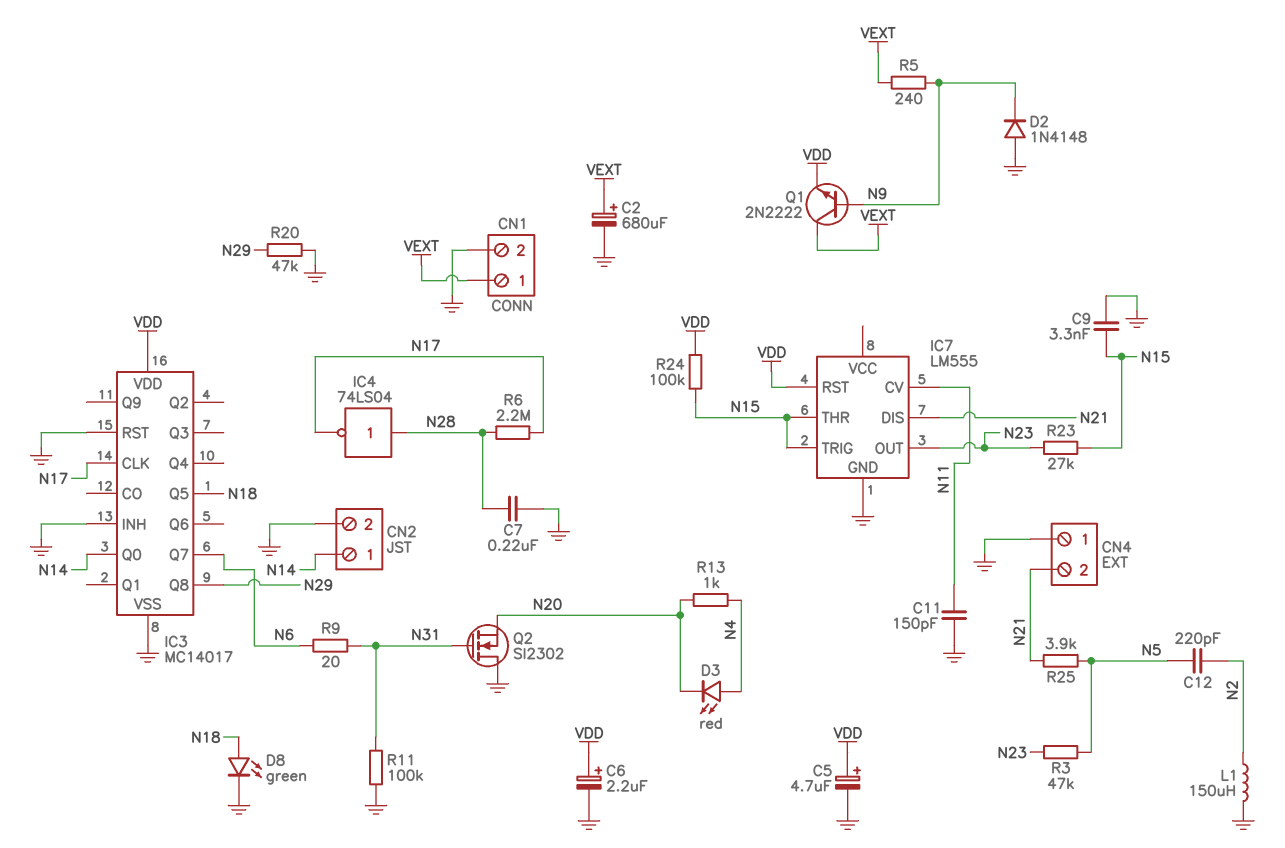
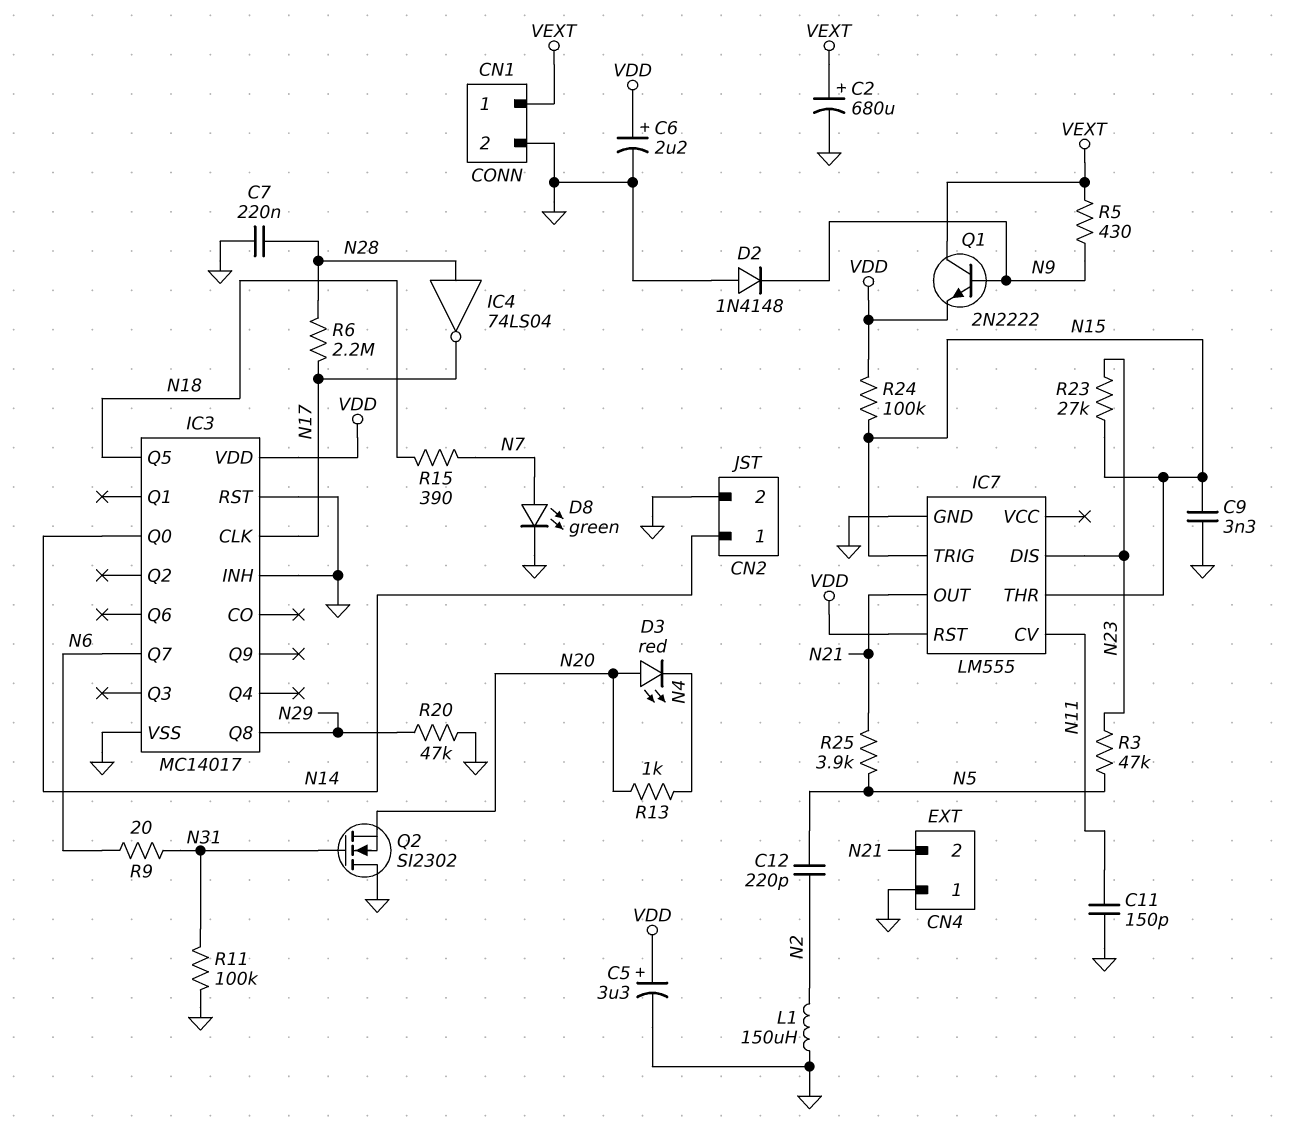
C5: 4.7uF (plus VDD, minus GND) -> 3.3uF (plus VDD, minus GND)
D3: LED red (A N4, K N20) -> LED red (A N20, K N4)
D8: LED green (A N18, K GND) -> LED green (A N7, K GND)
IC7 pin DIS: N21 -> N23
IC7 pin OUT: N23 -> N21
R5: 240 (N9, VEXT) -> 430 (N9, VEXT)
R15: none -> 390 (N7, N18)

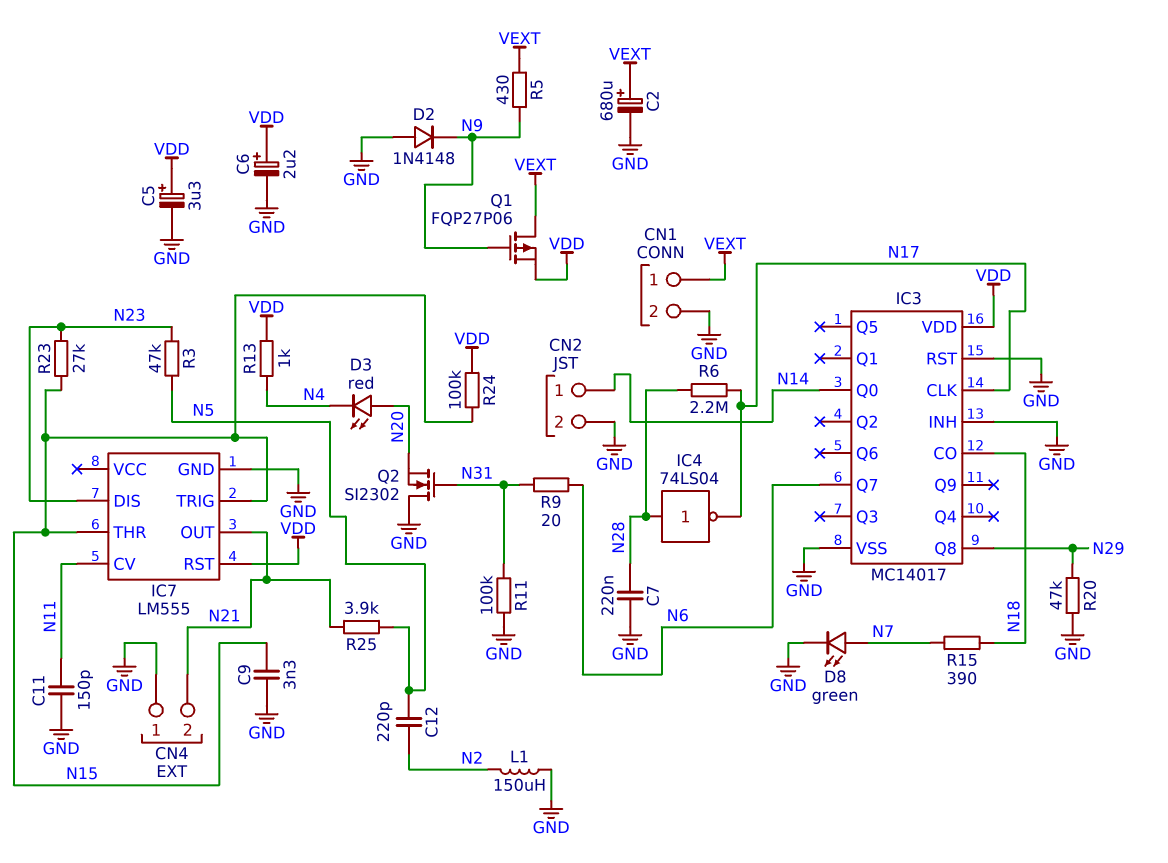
IC3 pin CO: none -> N18
IC3 pin Q5: N18 -> none
Q1: NPN 2N2222 (B N9, C VEXT, E VDD) -> PMOS FQP27P06 (G N9, D VEXT, S VDD)
R13: 1k (N4, N20) -> 1k (N4, VDD)

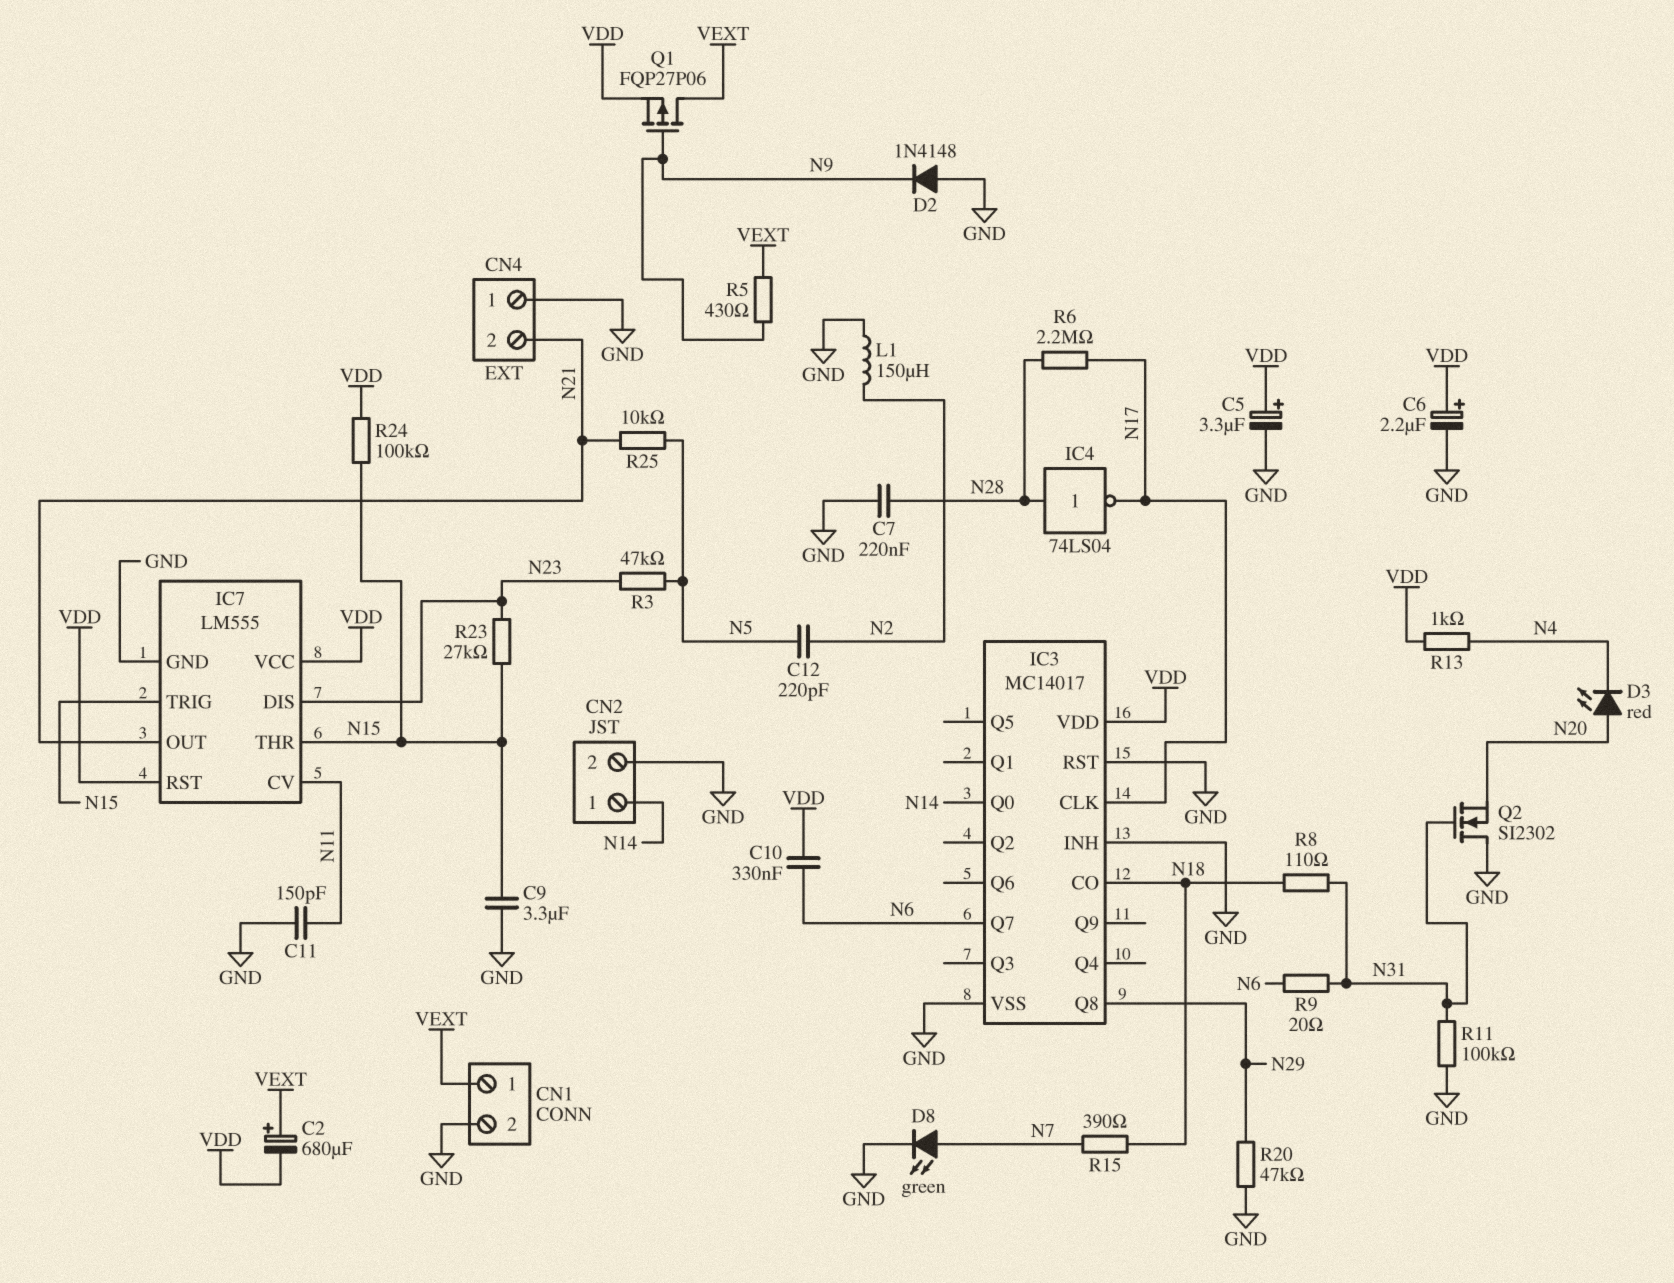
C2: 680uF (plus VEXT, minus GND) -> 680uF (plus VEXT, minus VDD)
C9: 3.3nF (GND, N15) -> 3.3uF (GND, N15)
C10: none -> 330nF (N6, VDD)
IC7 pin VCC: none -> VDD
R8: none -> 110 (N18, N31)
R25: 3.9k (N5, N21) -> 10k (N5, N21)

